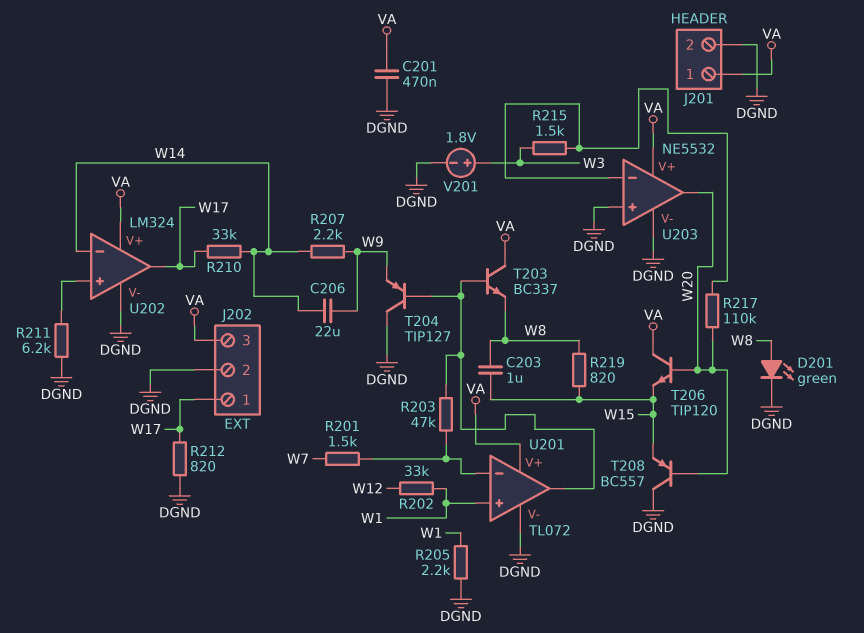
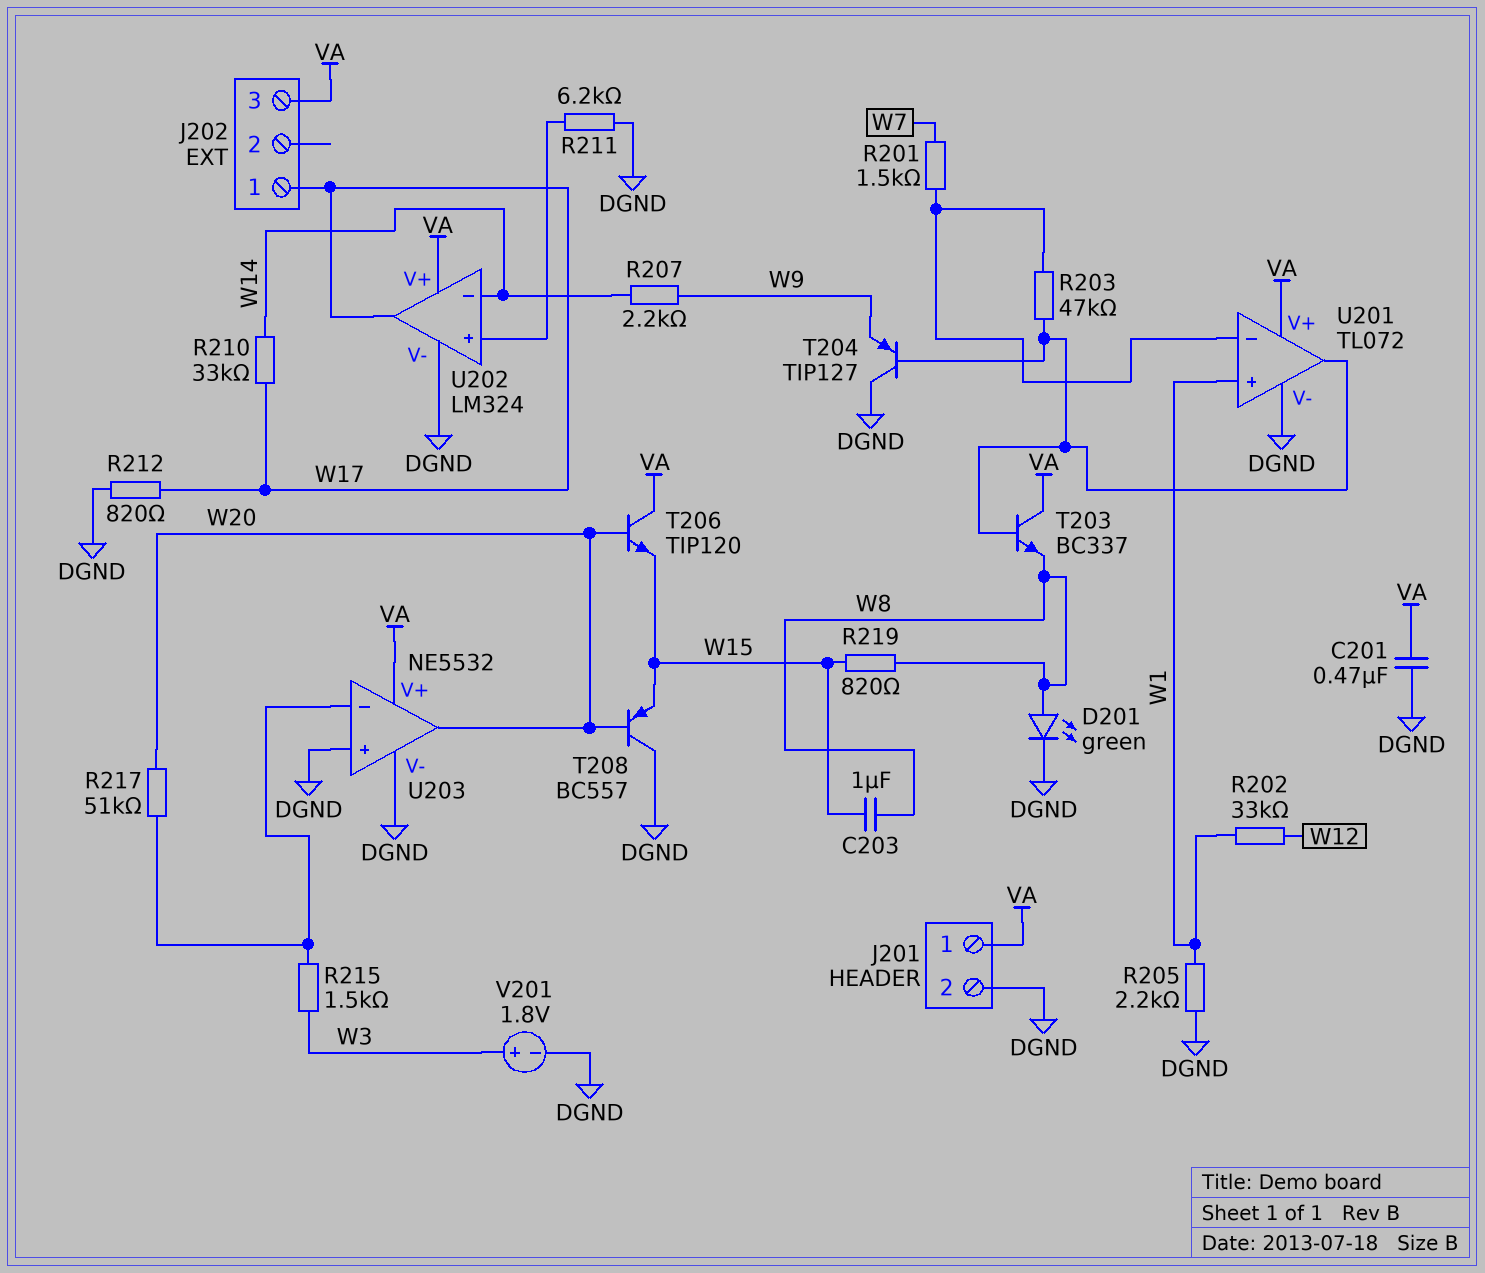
C206: 22uF (W9, W14) -> none
J202 pin 2: DGND -> none
R217: 110k (U203/in-, W20) -> 51k (U203/in-, W20)

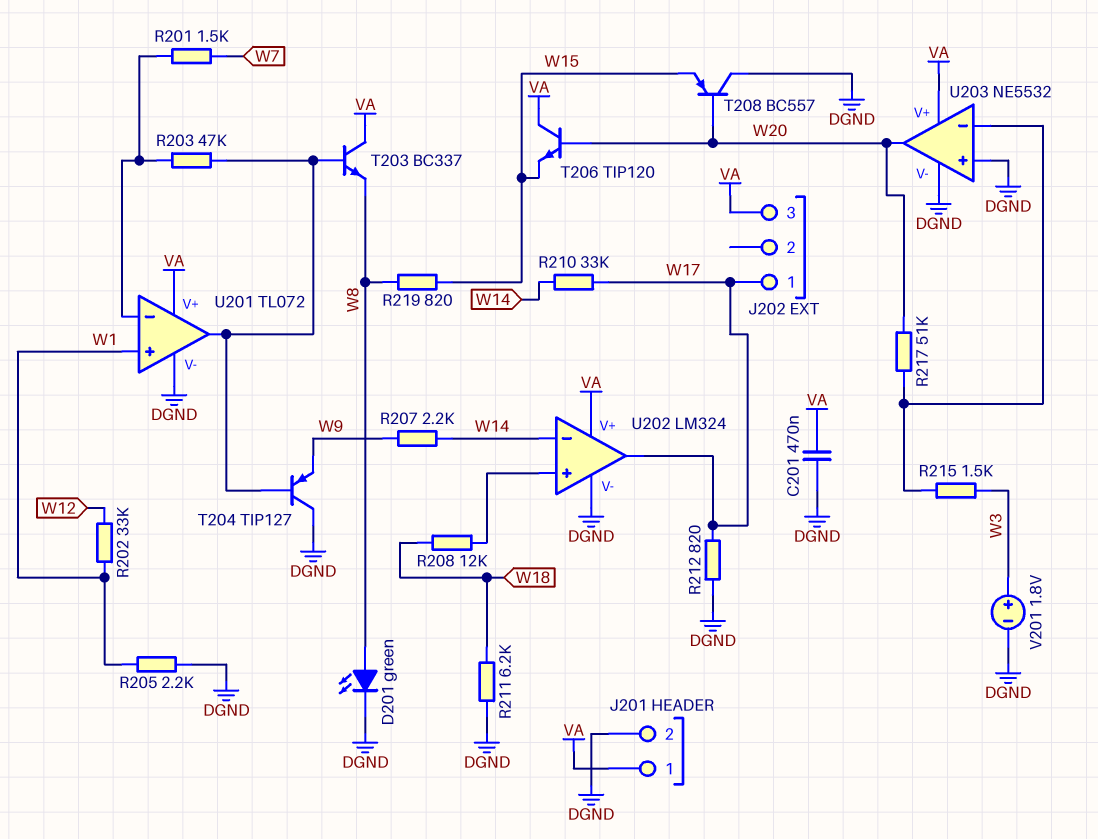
C203: 1uF (W8, W15) -> none
R208: none -> 12k (U202/in+, W18)
R211: 6.2k (DGND, U202/in+) -> 6.2k (DGND, W18)

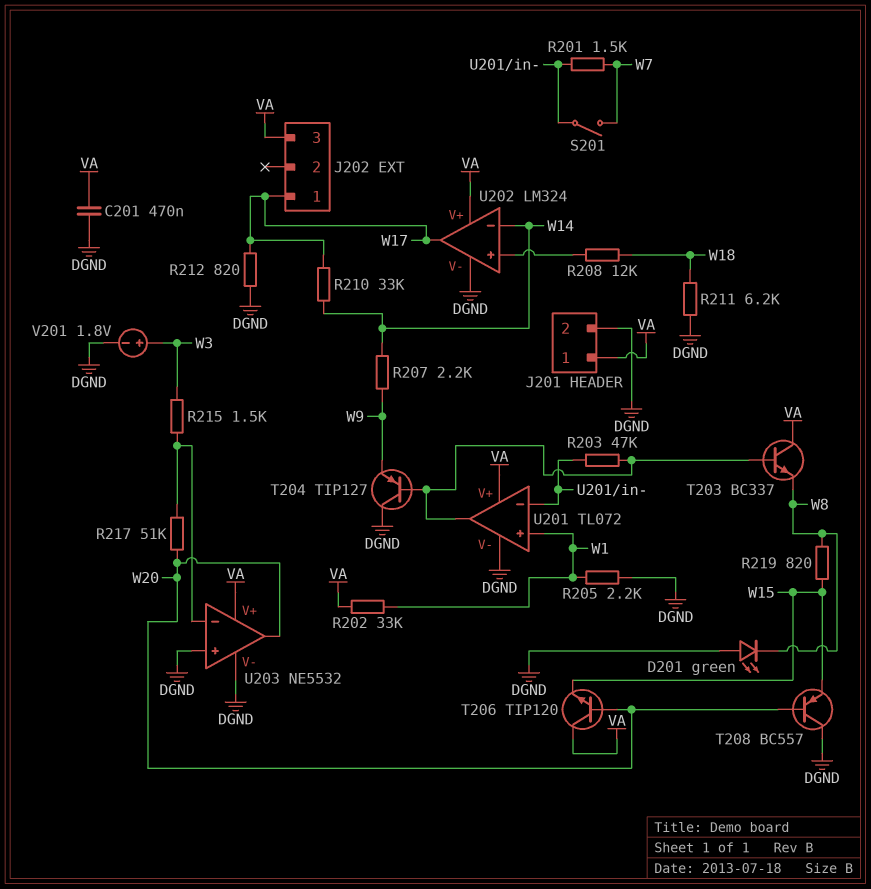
D201: LED green (A W8, K DGND) -> LED green (A DGND, K W8)
R202: 33k (W1, W12) -> 33k (VA, W1)
S201: none -> switch (U201/in-, W7)

